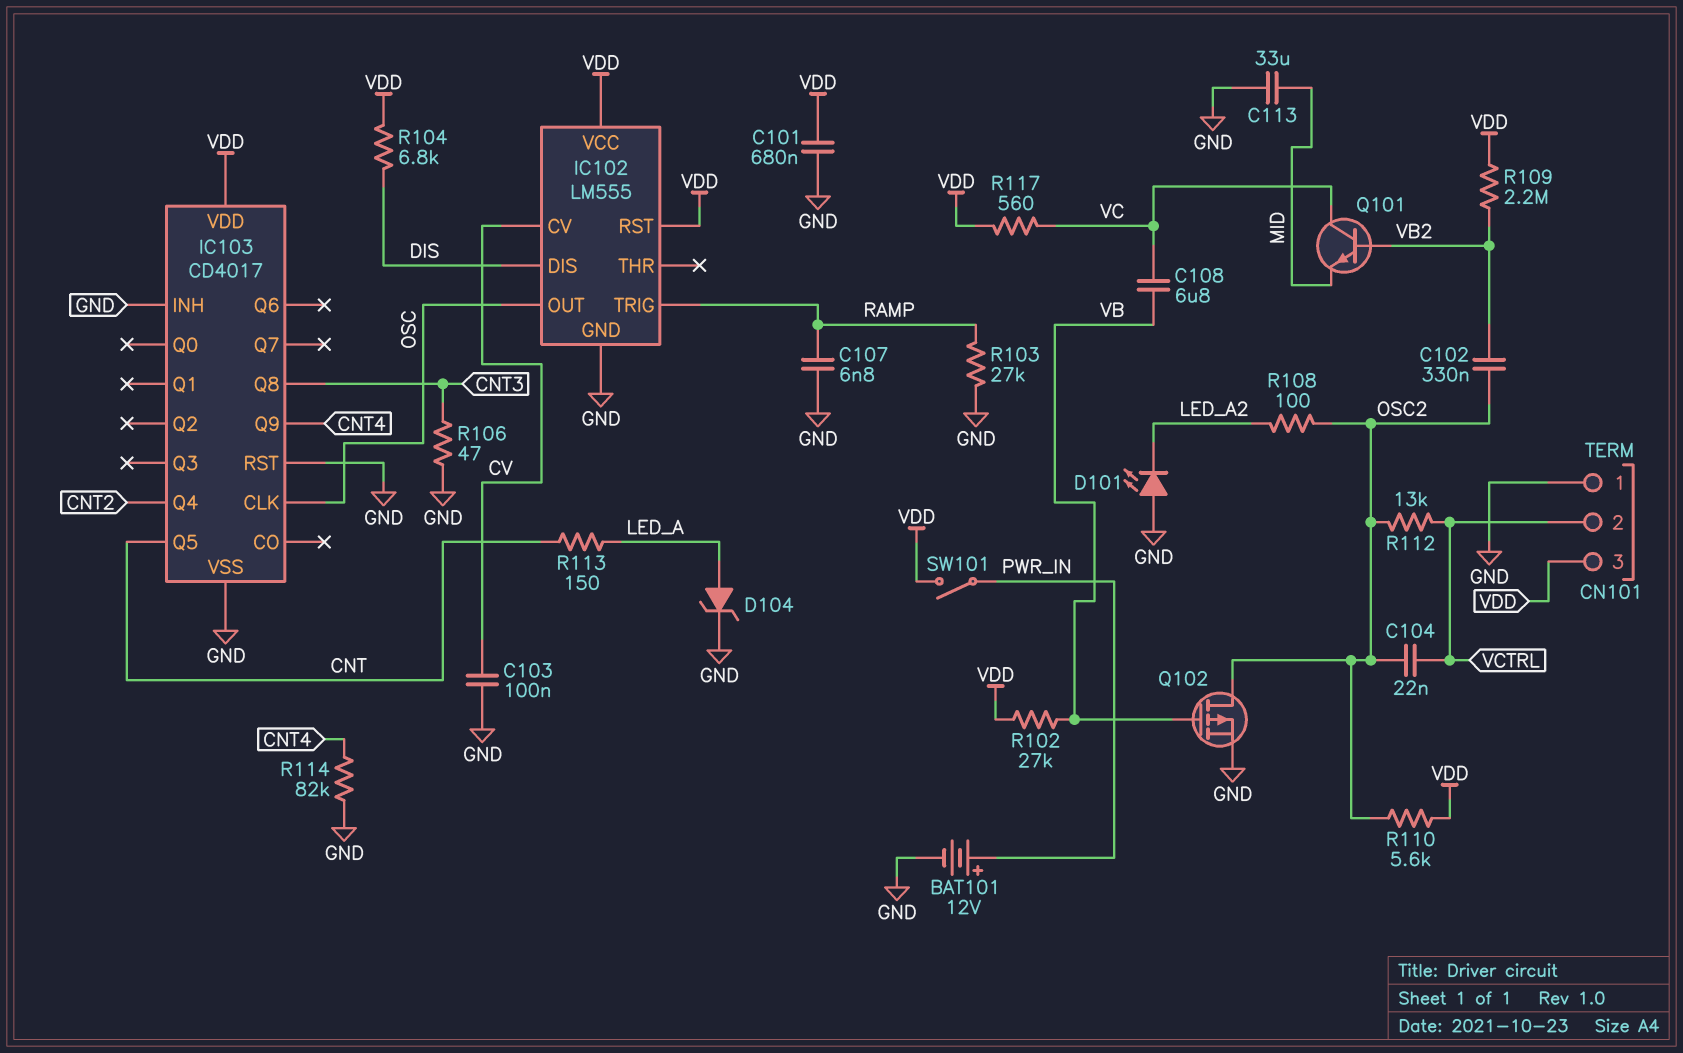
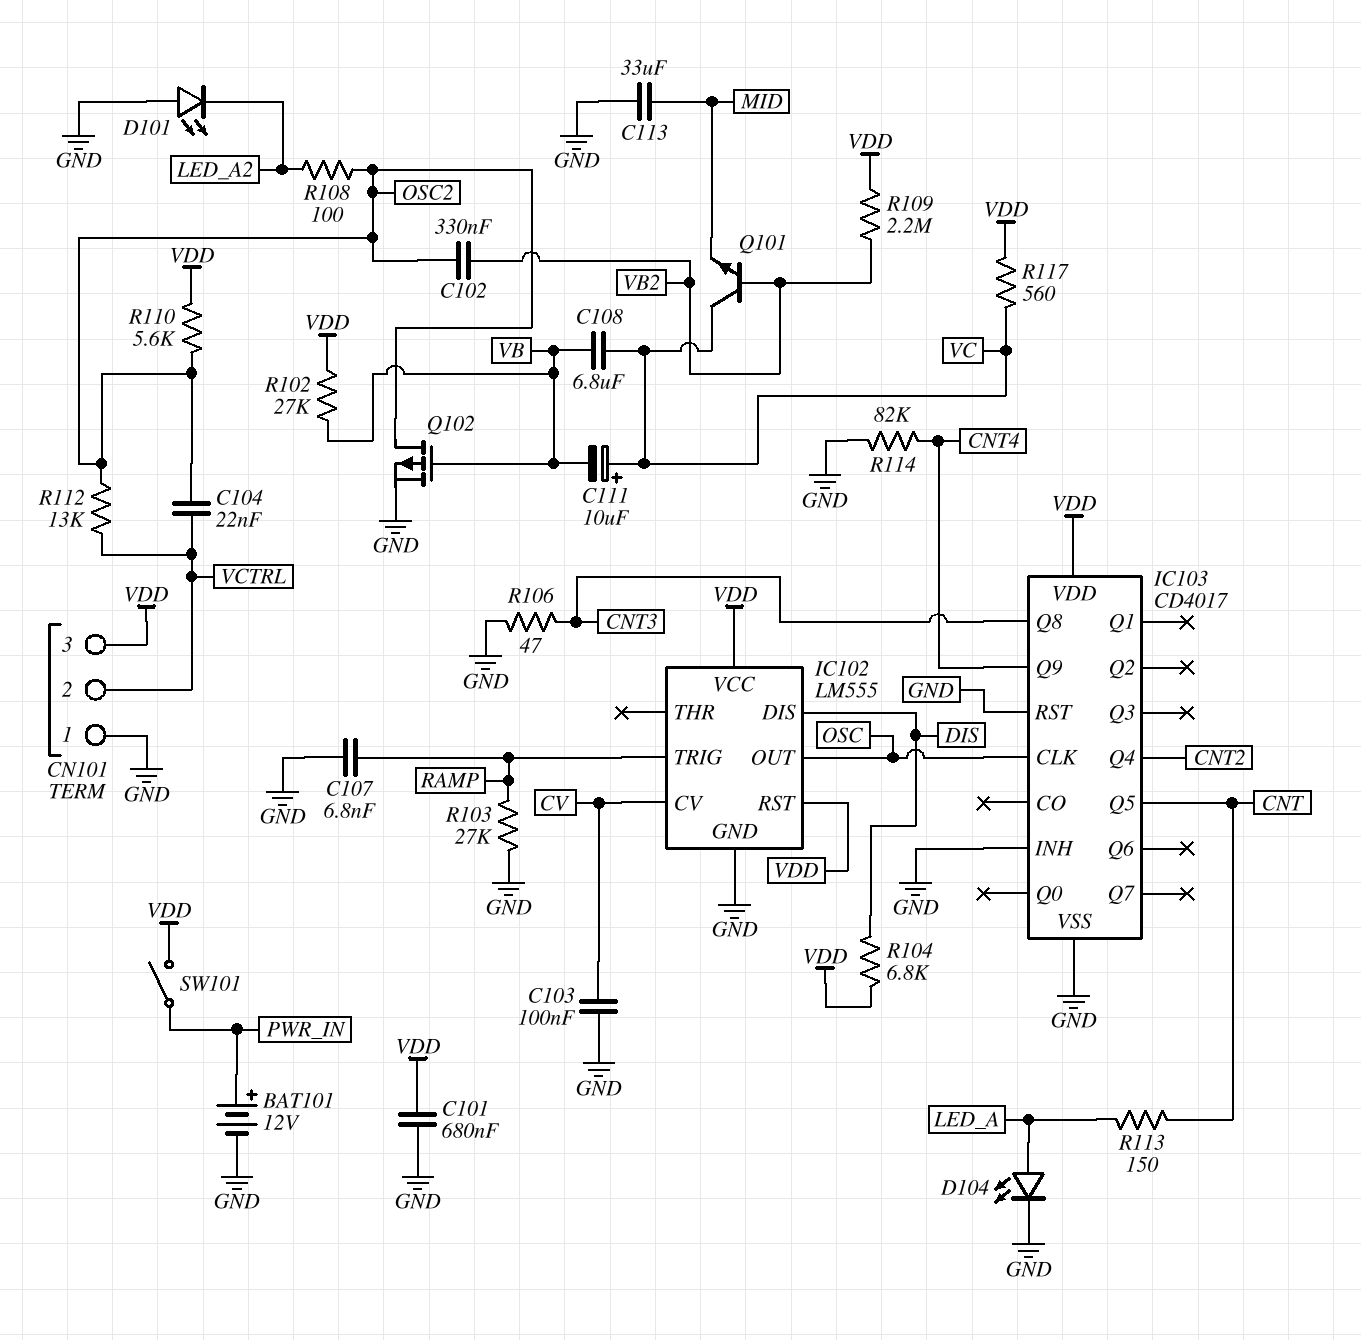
C111: none -> 10uF (plus VC, minus VB)
D104: zener (A LED_A, K GND) -> LED (A LED_A, K GND)

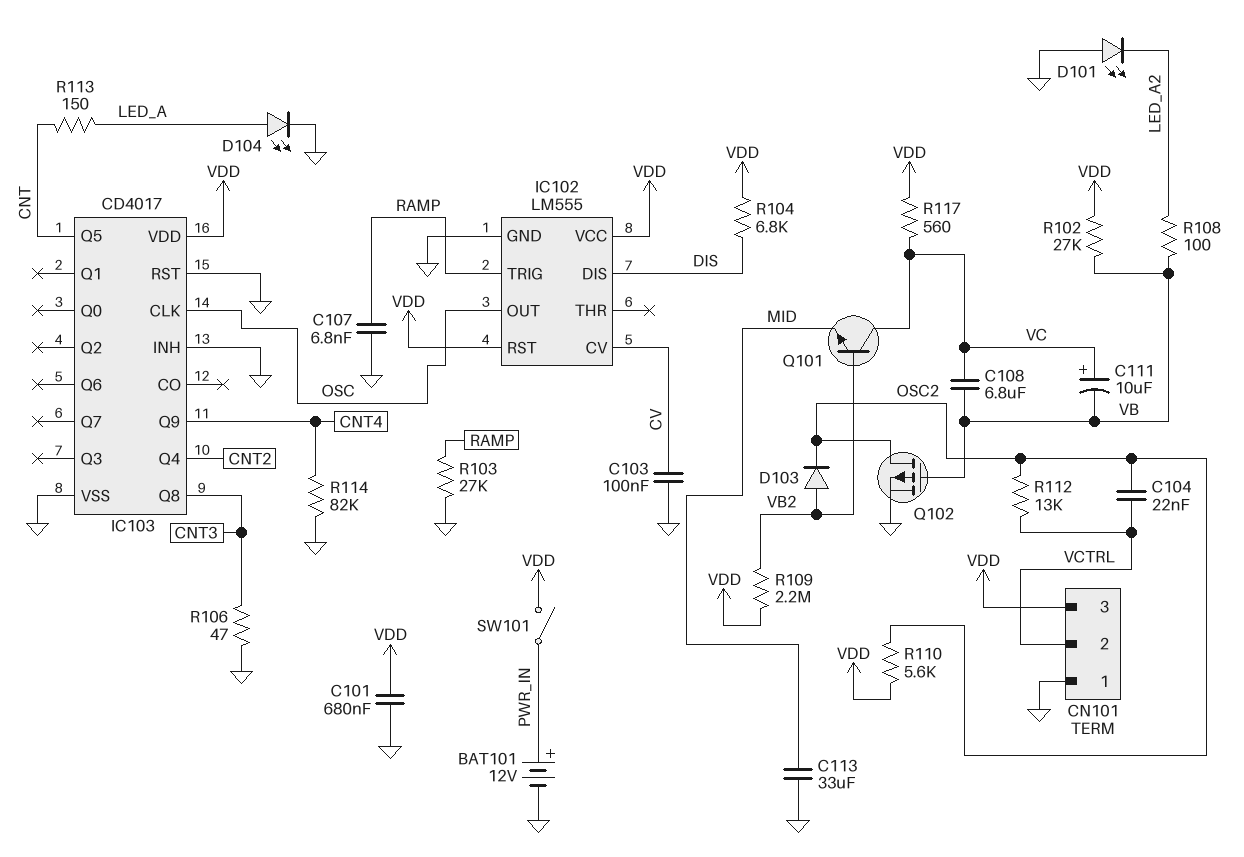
C102: 330nF (OSC2, VB2) -> none
D103: none -> diode (A VB2, K OSC2)
R108: 100 (LED_A2, OSC2) -> 100 (LED_A2, VB)

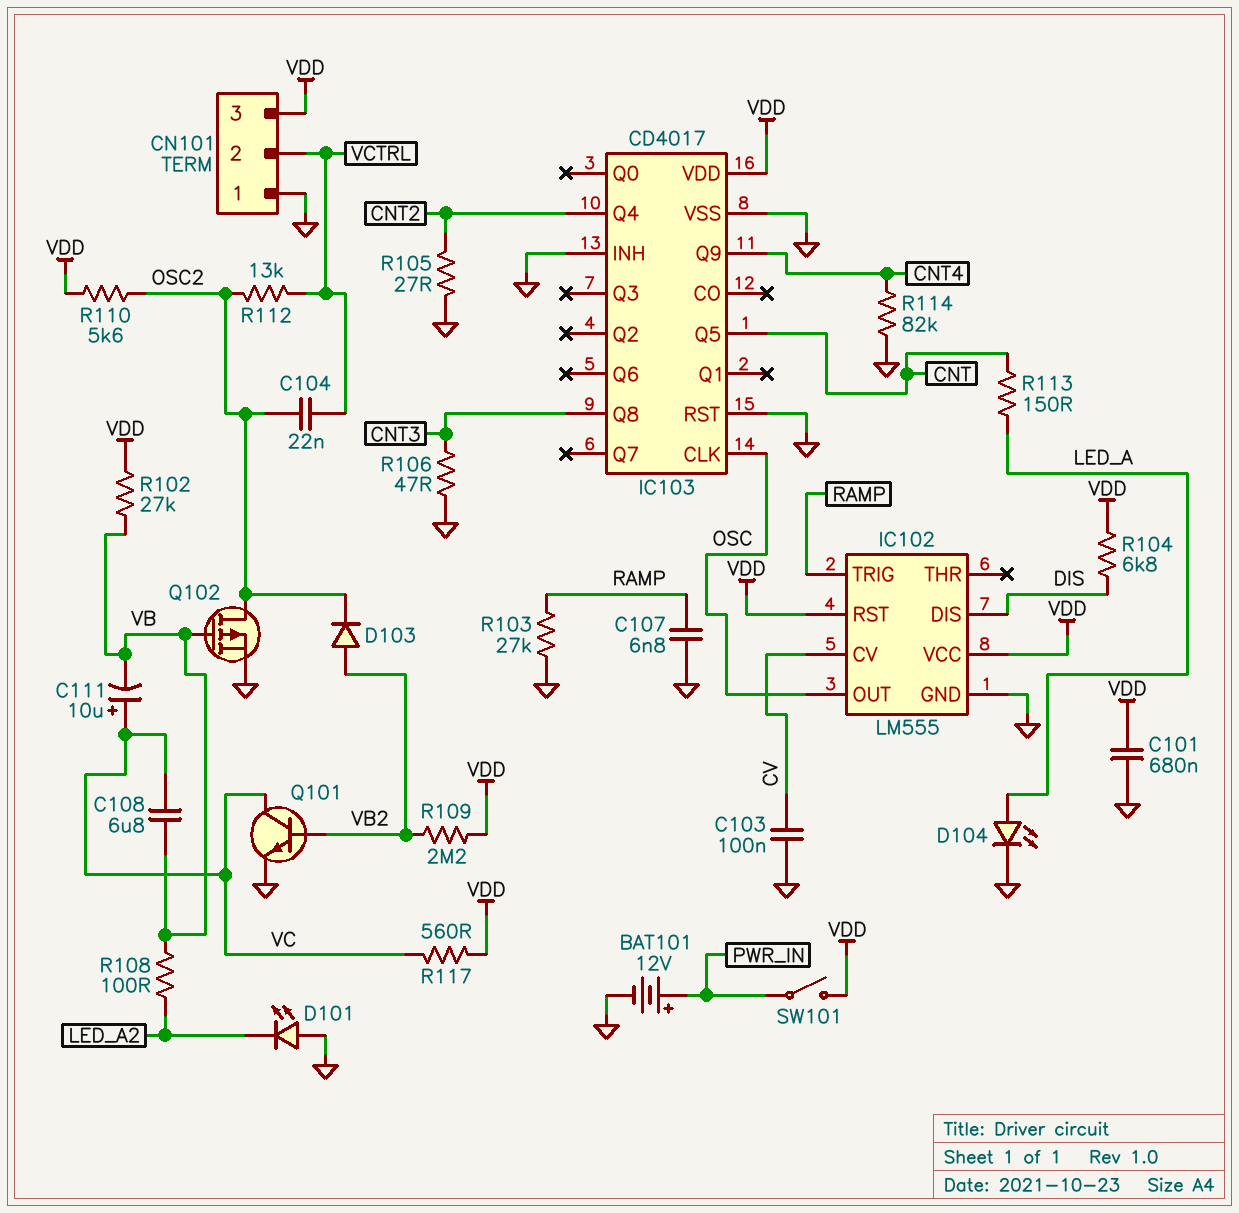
C113: 33uF (GND, MID) -> none
Q101: NPN (B VB2, C VC, E MID) -> NPN (B VB2, C VC, E GND)
R105: none -> 27 (CNT2, GND)

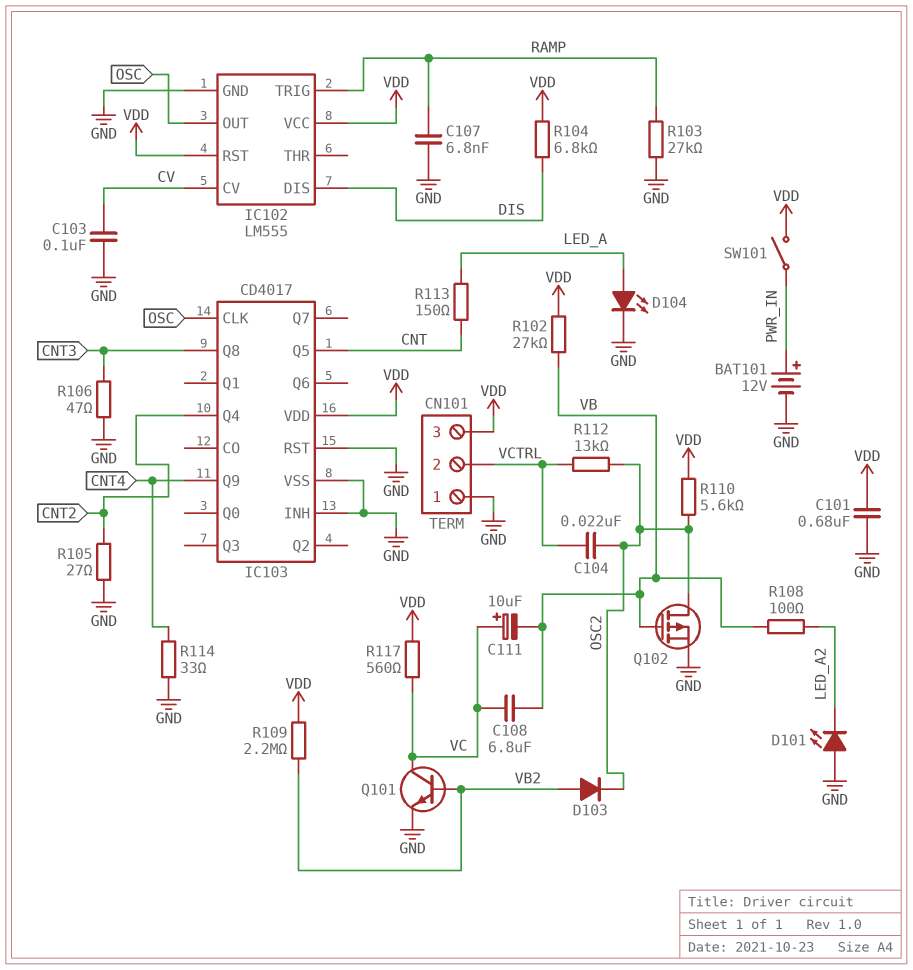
R114: 82k (CNT4, GND) -> 33 (CNT4, GND)

